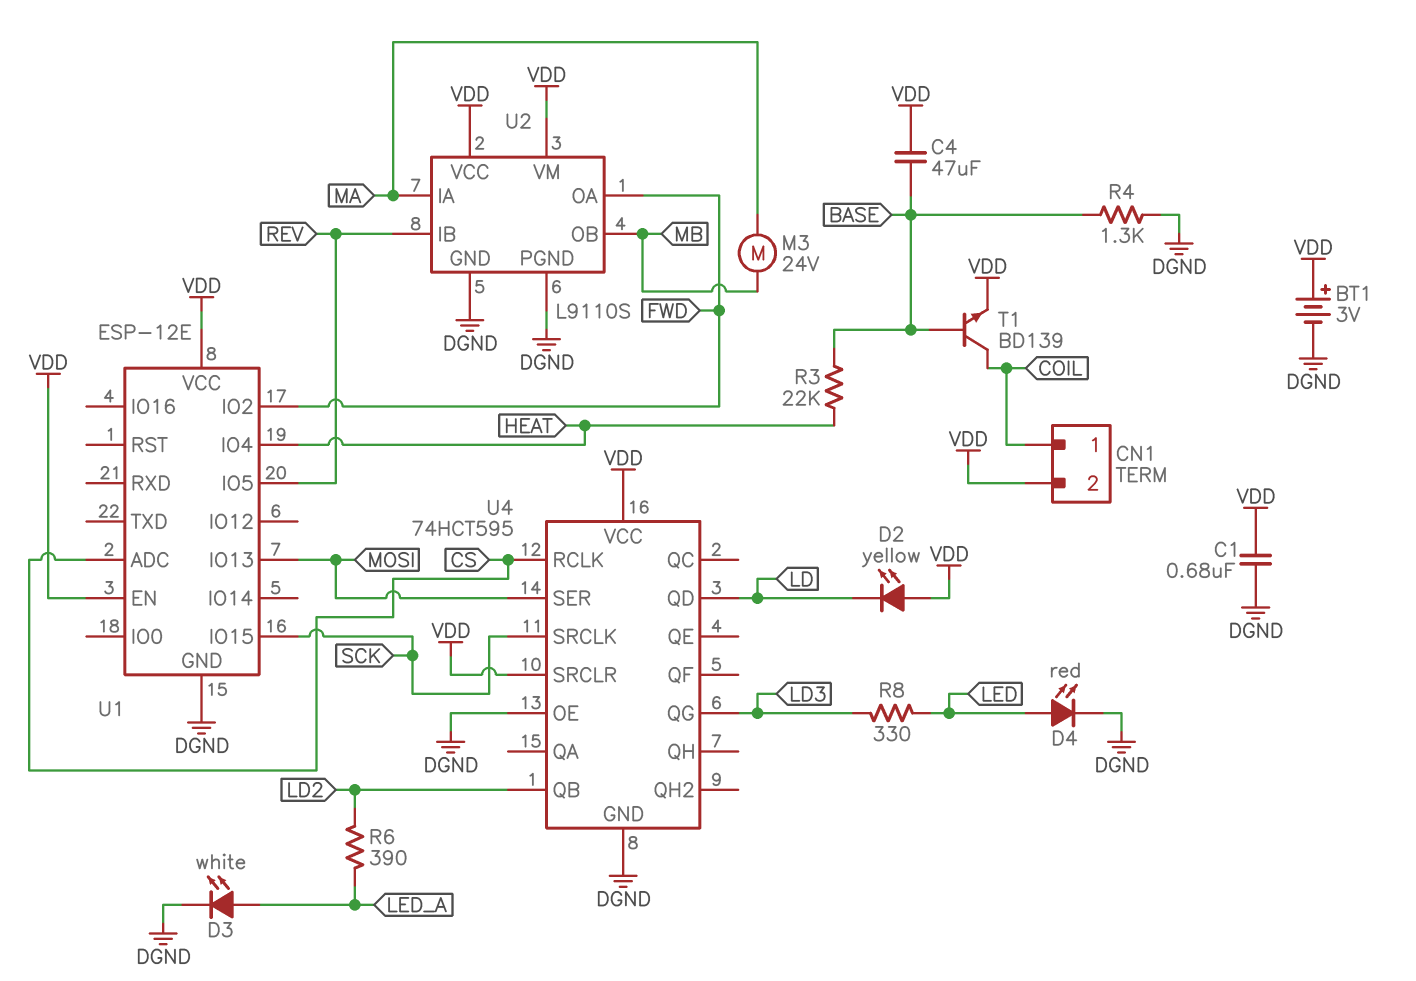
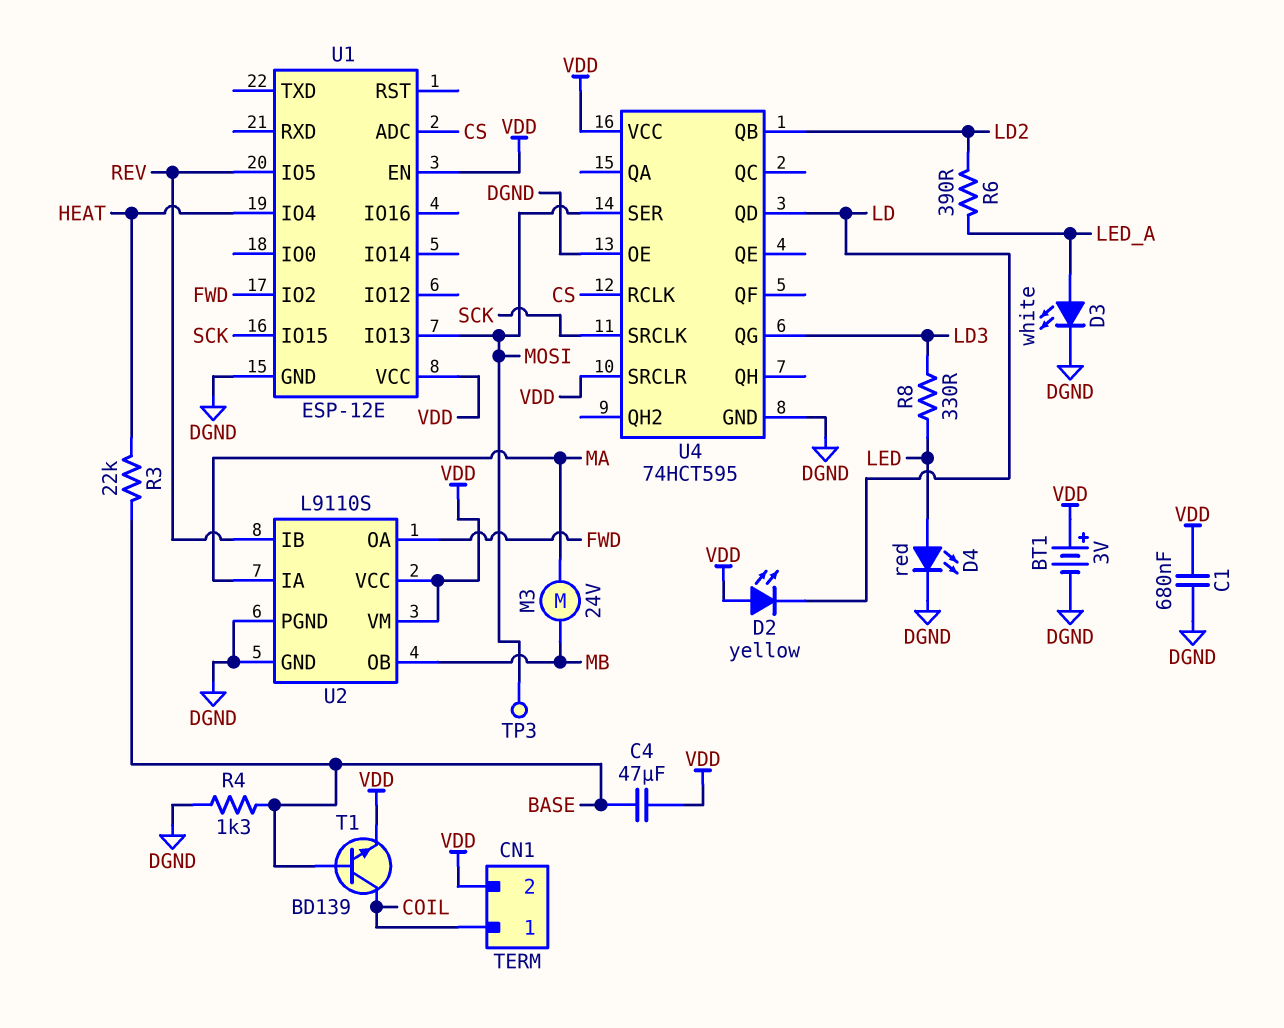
TP3: none -> test point (MOSI)

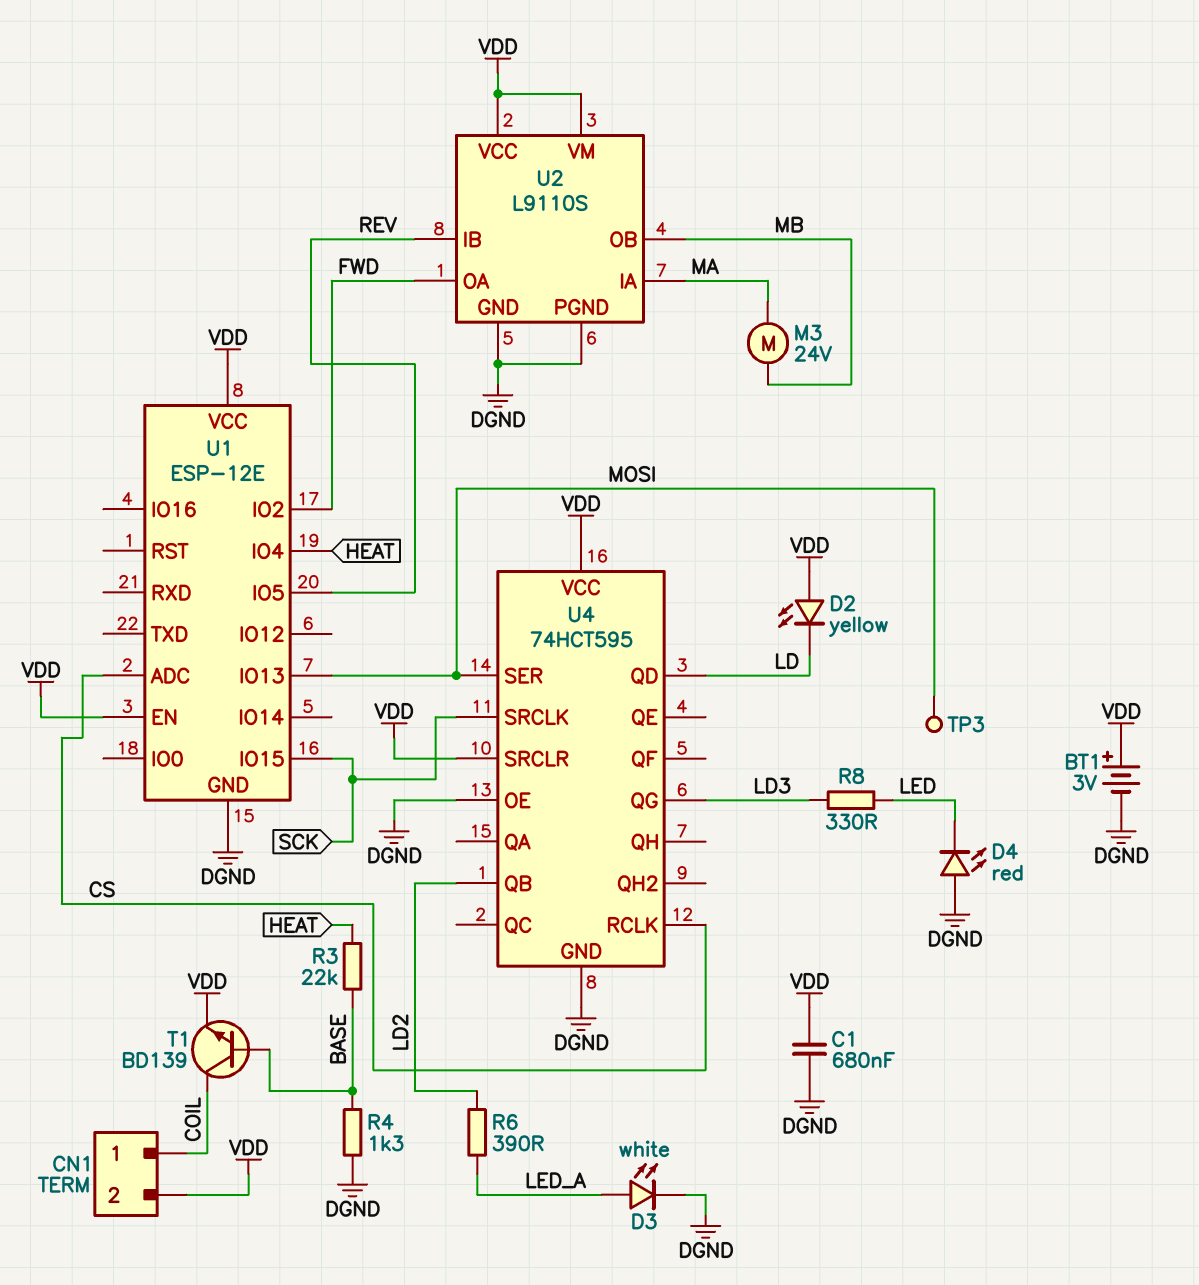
C4: 47uF (BASE, VDD) -> none
D4: LED red (A LED, K DGND) -> LED red (A DGND, K LED)

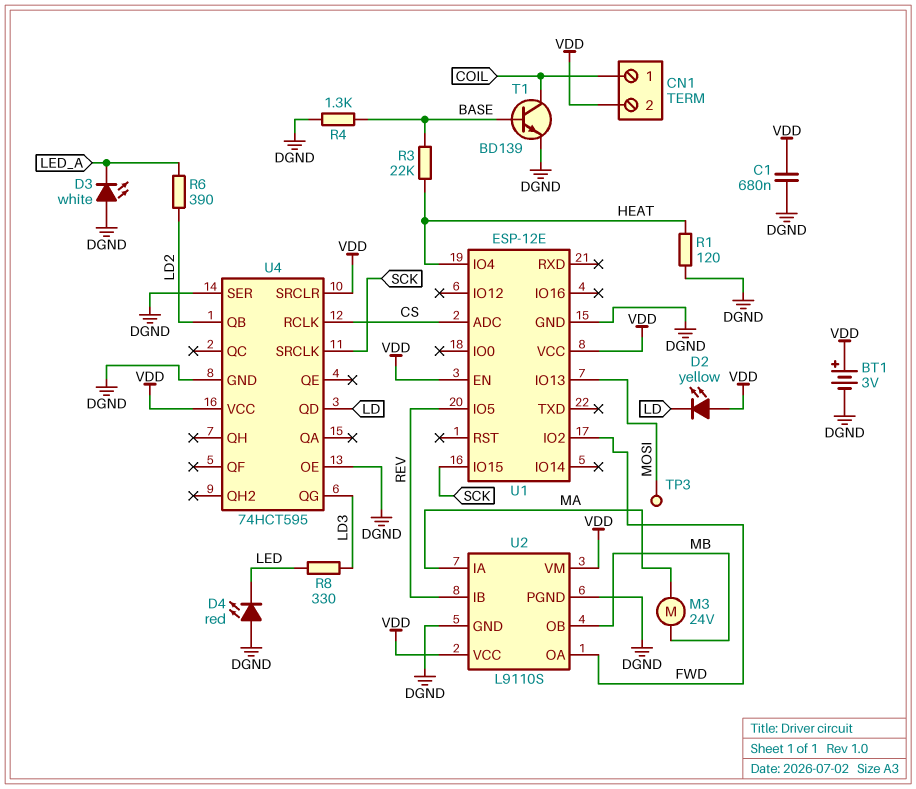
D3: LED white (A LED_A, K DGND) -> LED white (A DGND, K LED_A)
R1: none -> 120 (DGND, HEAT)
T1: NPN BD139 (B BASE, C COIL, E VDD) -> NPN BD139 (B BASE, C COIL, E DGND)
U4 pin SER: MOSI -> DGND

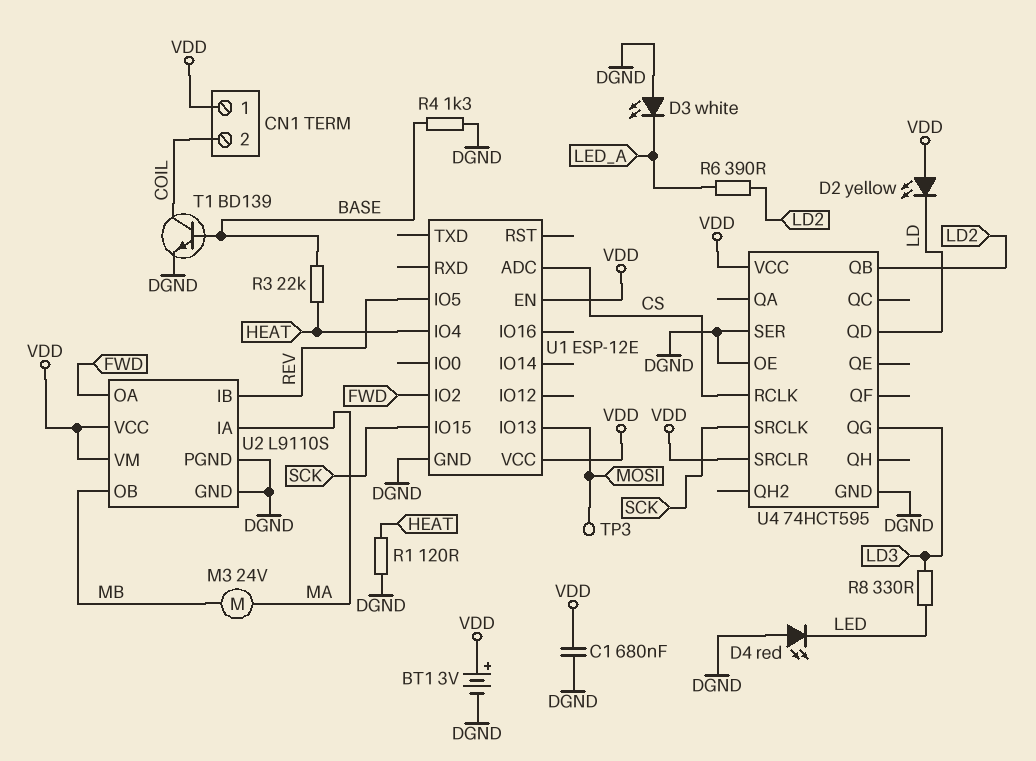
CN1 pin 1: COIL -> VDD
CN1 pin 2: VDD -> COIL

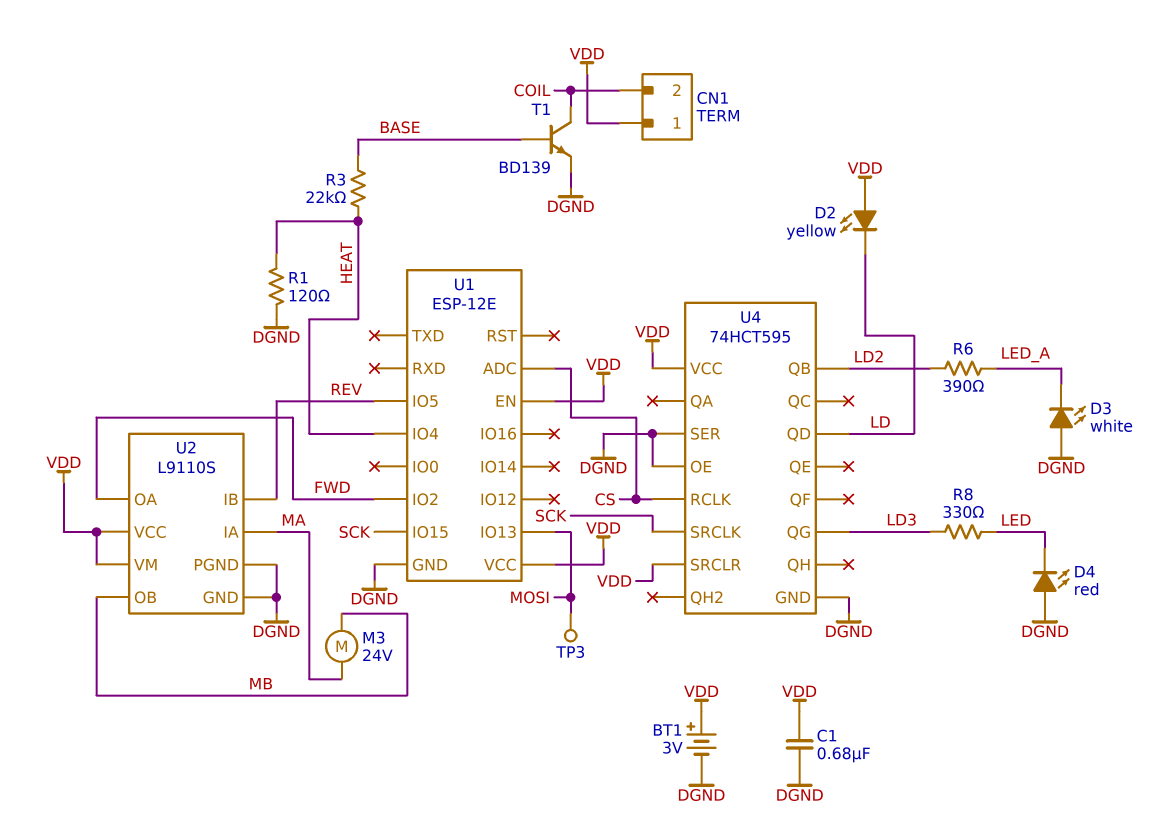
R4: 1.3k (BASE, DGND) -> none

